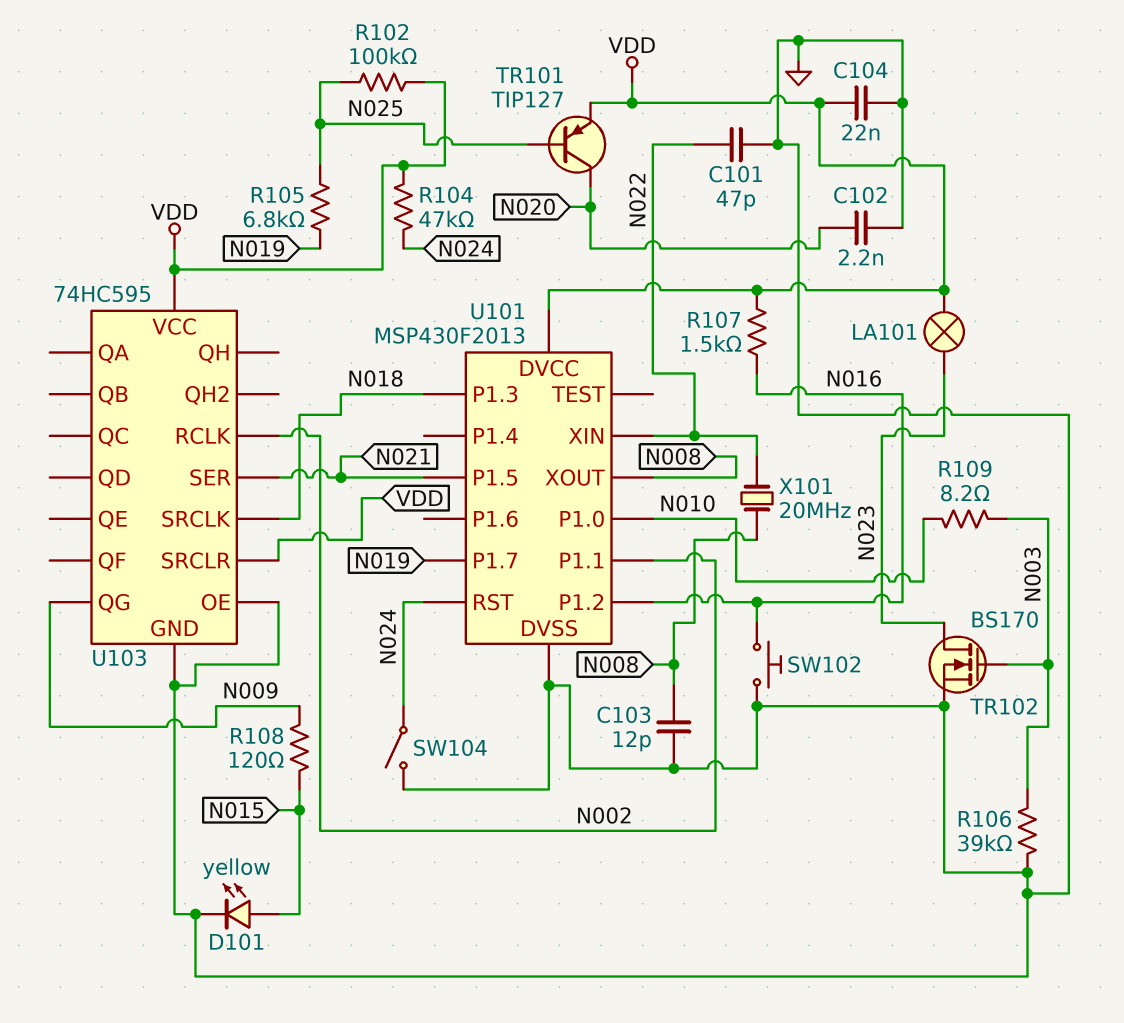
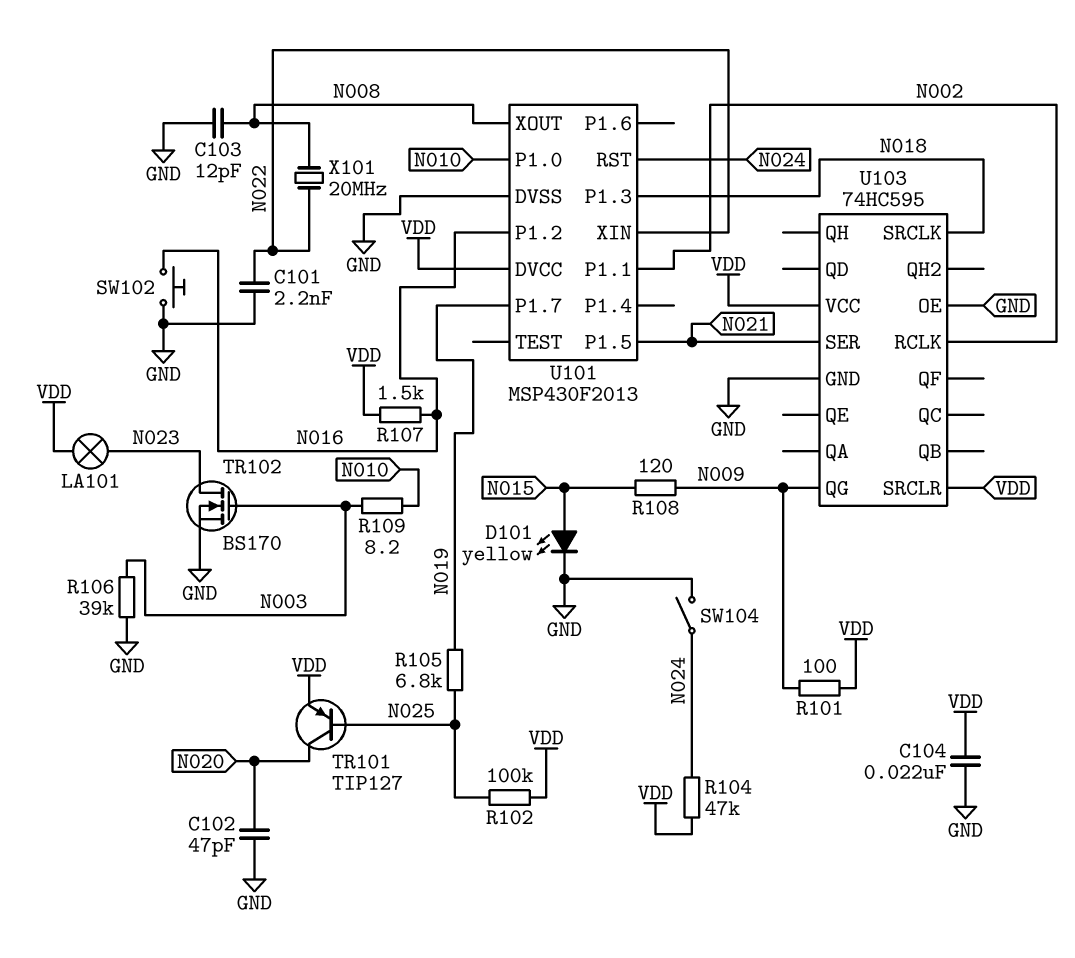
C101: 47pF (GND, N022) -> 2.2nF (GND, N022)
C102: 2.2nF (GND, N020) -> 47pF (GND, N020)
R101: none -> 100 (N009, VDD)

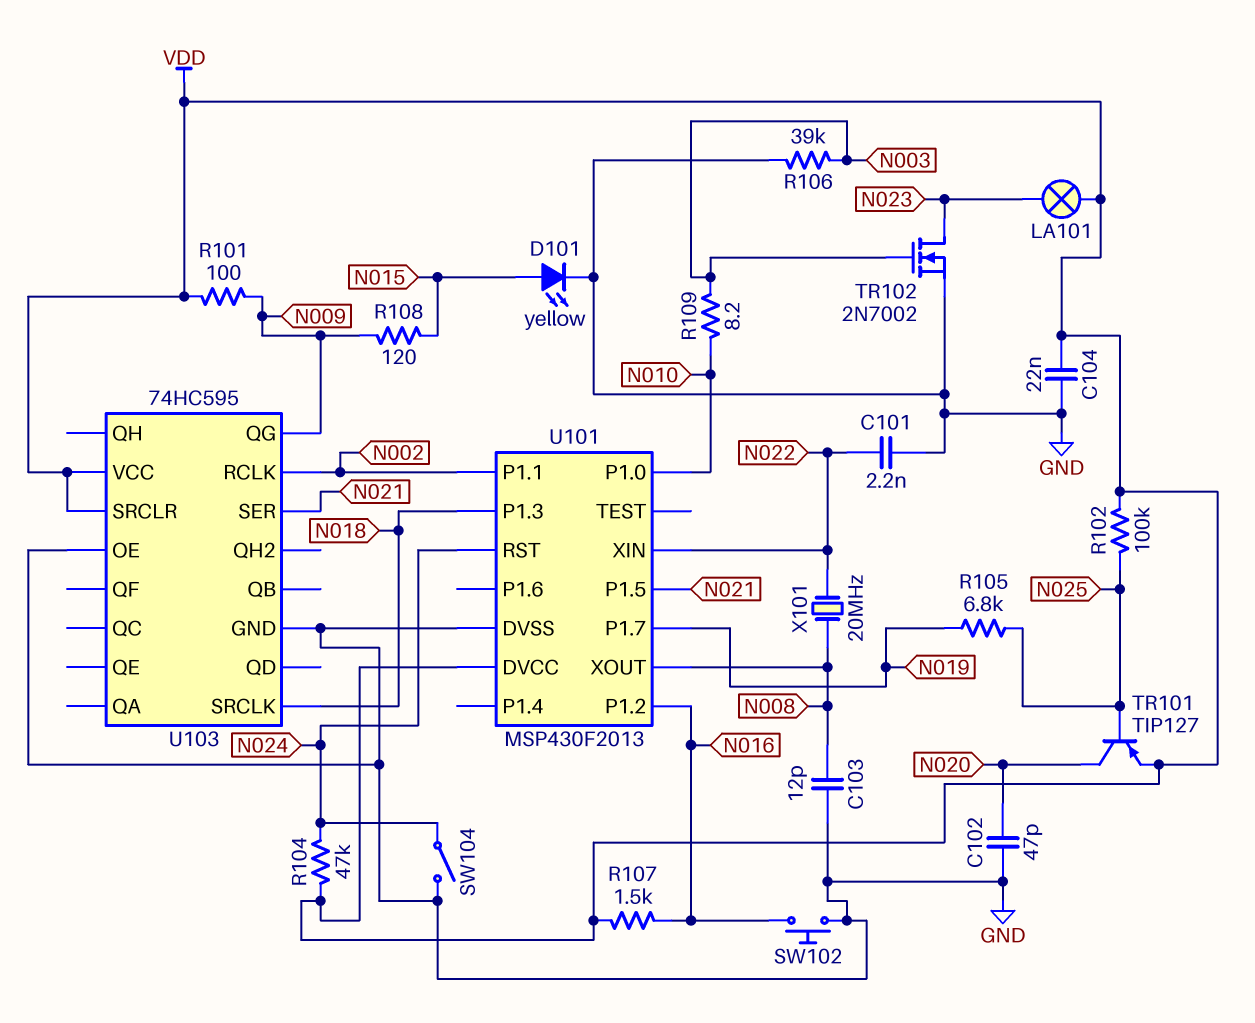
TR102: NMOS BS170 (G N003, D N023, S GND) -> NMOS 2N7002 (G N003, D N023, S GND)

